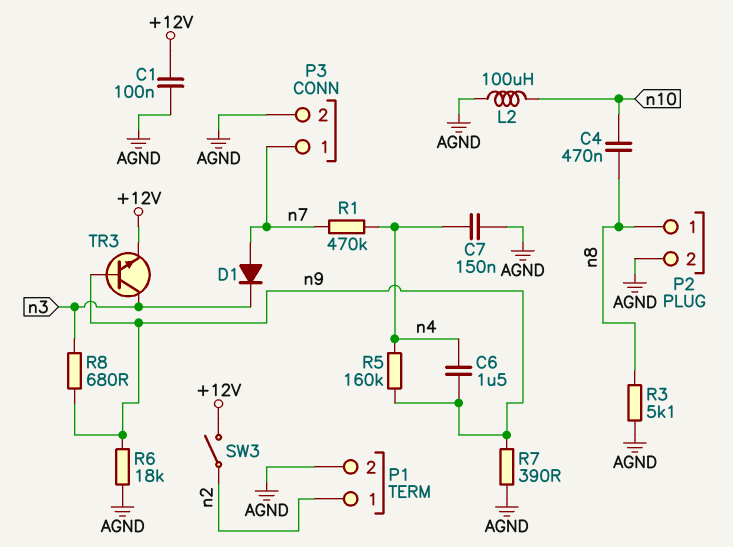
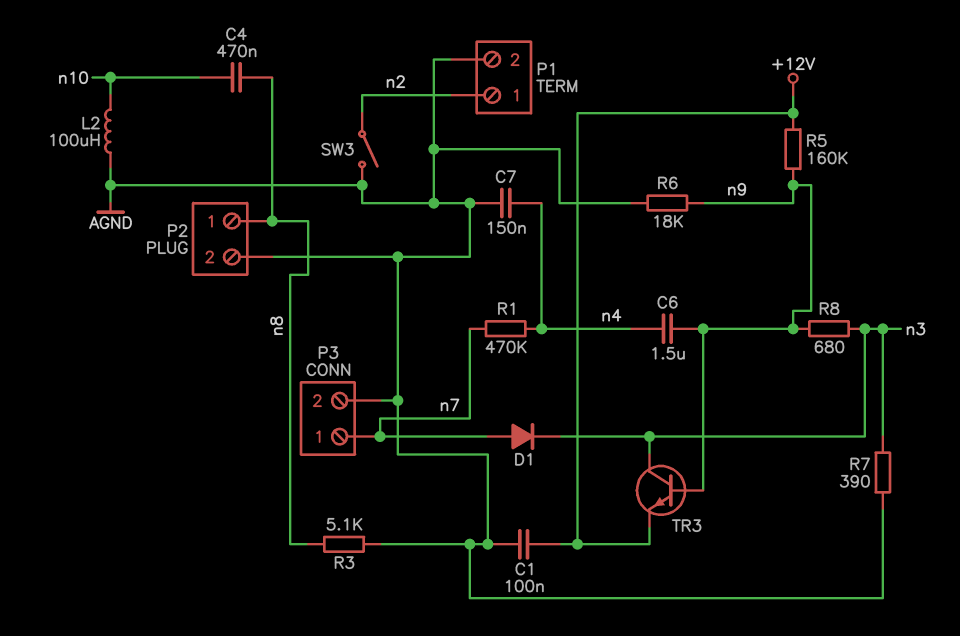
R5: 160k (n4, n9) -> 160k (+12V, n9)
R7: 390 (AGND, n9) -> 390 (AGND, n3)
SW3: switch (+12V, n2) -> switch (AGND, n2)

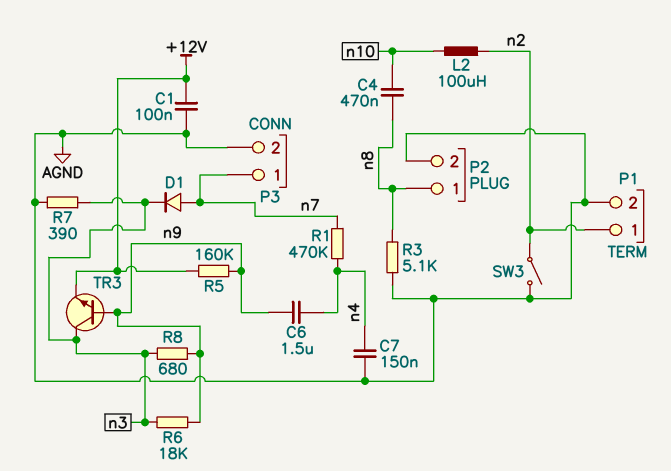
L2: 100uH (AGND, n10) -> 100uH (n2, n10)
R6: 18k (AGND, n9) -> 18k (n3, n9)

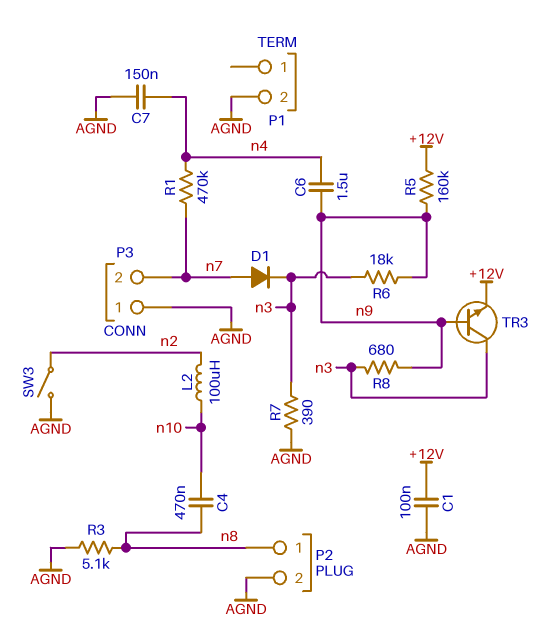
P1 pin 1: n2 -> none
P3 pin 1: n7 -> AGND
P3 pin 2: AGND -> n7

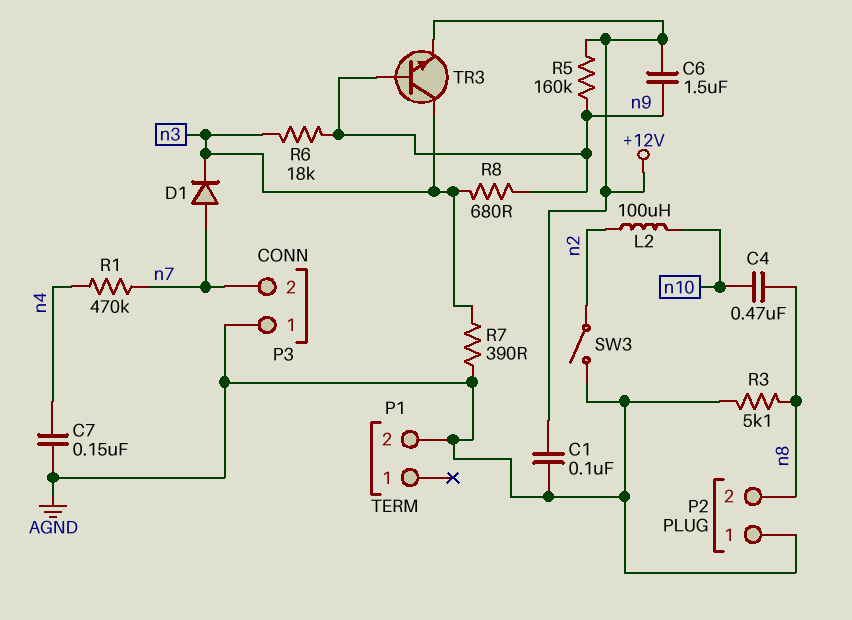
C6: 1.5uF (n4, n9) -> 1.5uF (+12V, n9)
P2 pin 1: n8 -> AGND
P2 pin 2: AGND -> n8

